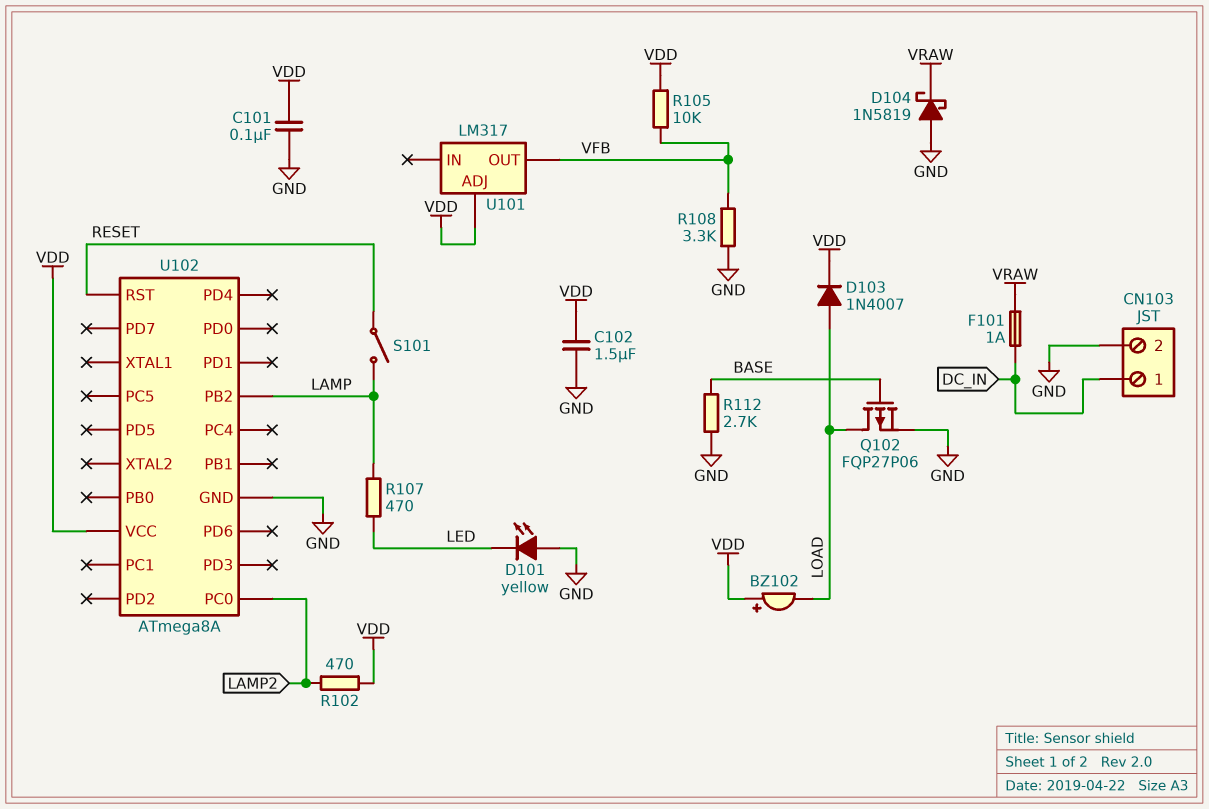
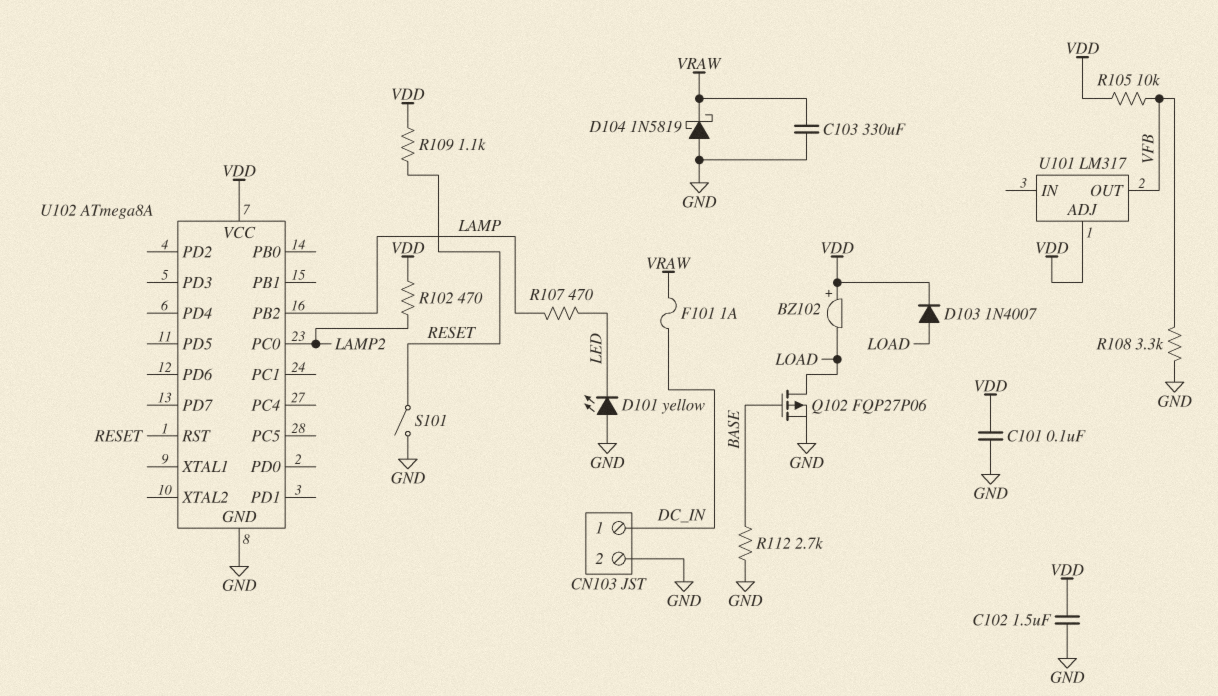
C103: none -> 330uF (GND, VRAW)
R109: none -> 1.1k (RESET, VDD)
S101: switch (LAMP, RESET) -> switch (GND, RESET)

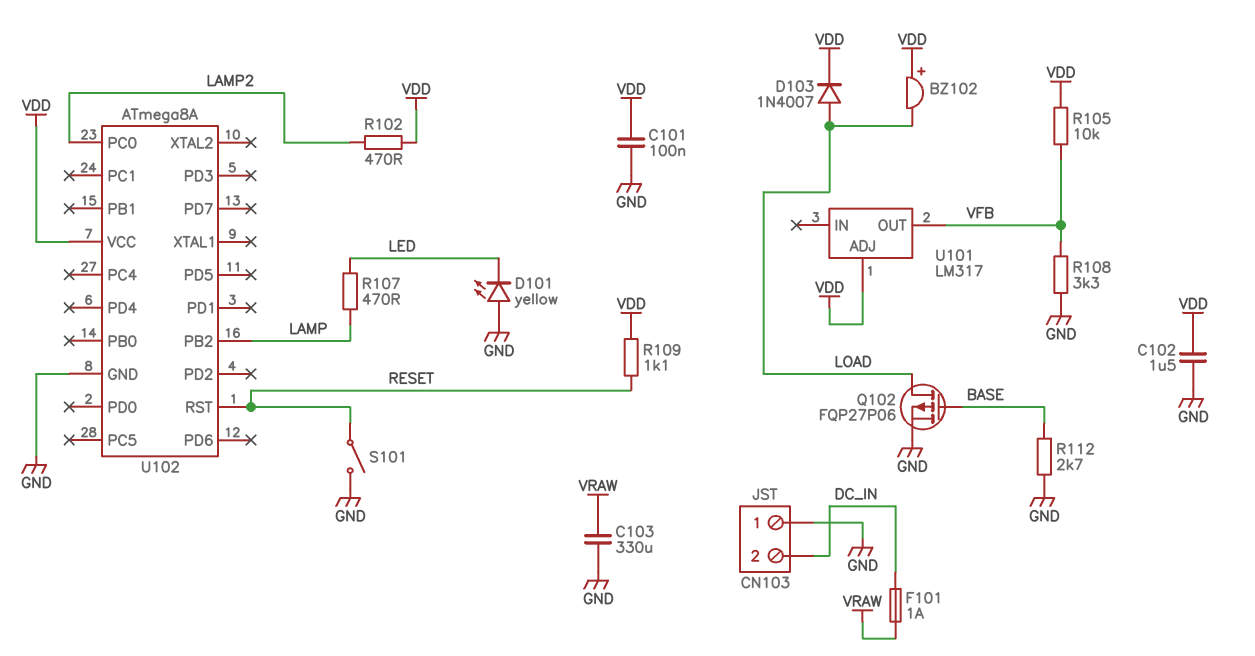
CN103 pin 1: DC_IN -> GND
CN103 pin 2: GND -> DC_IN
D104: schottky 1N5819 (A GND, K VRAW) -> none

